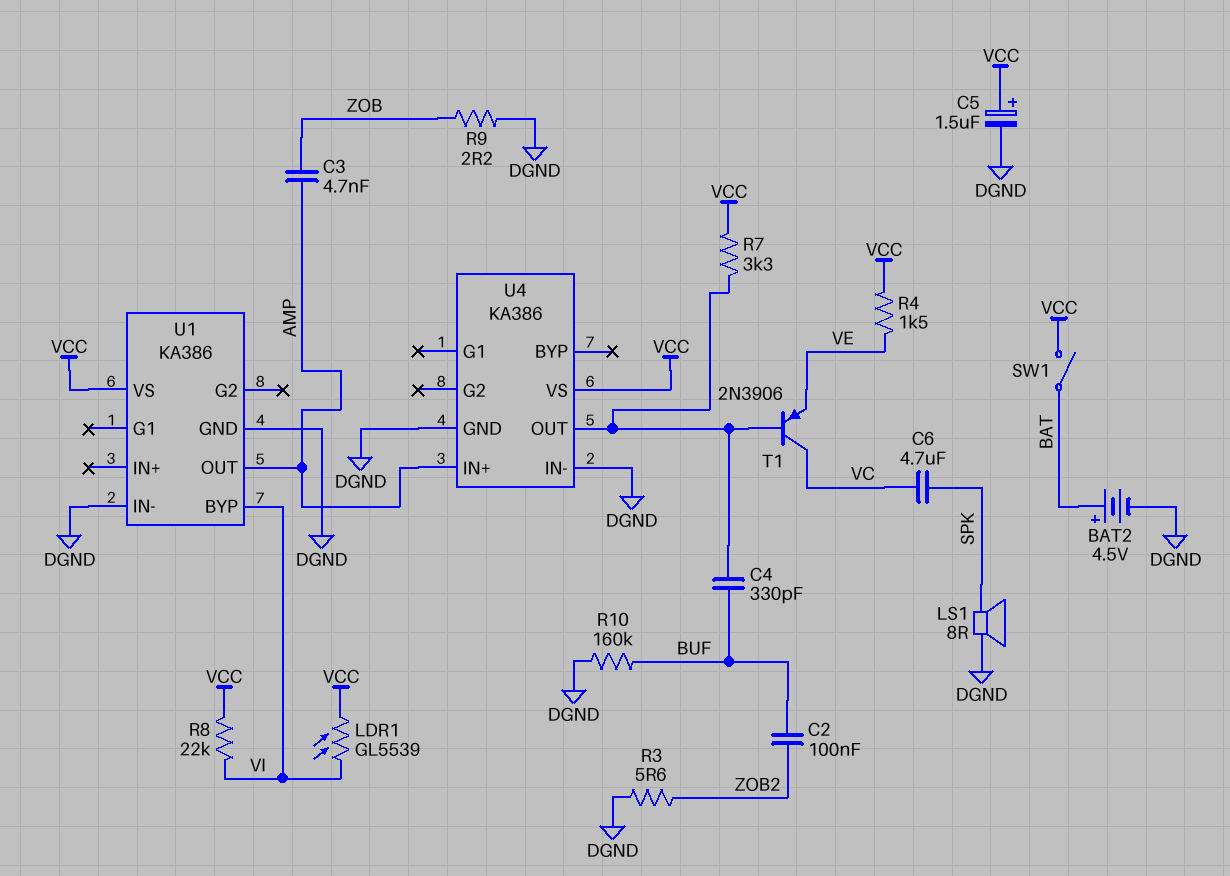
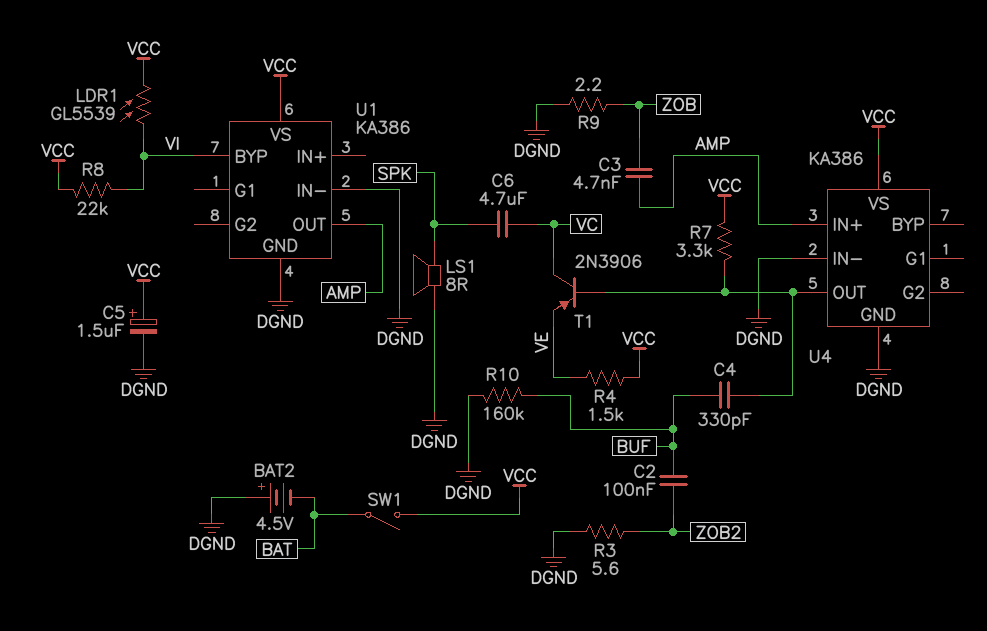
BAT2: 4.5V (plus BAT, minus DGND) -> 4.5V (plus DGND, minus BAT)

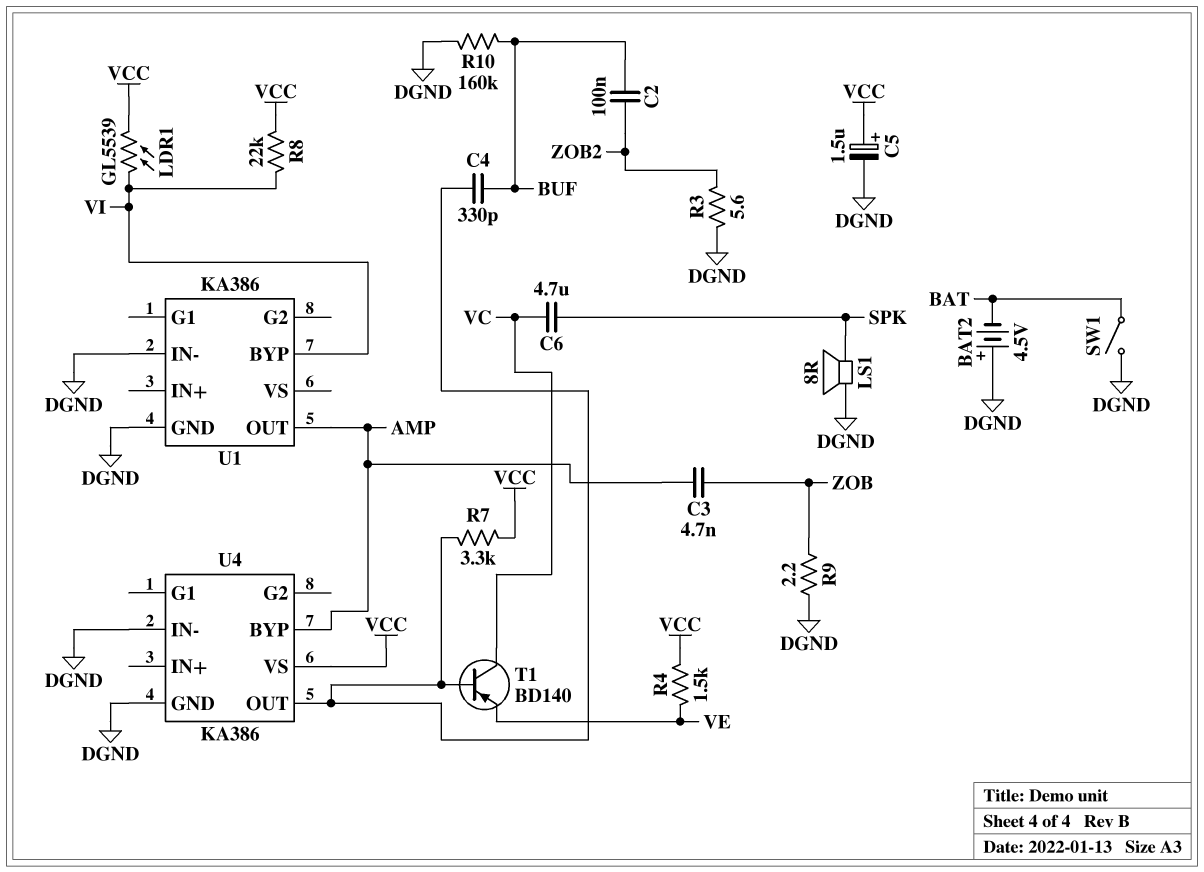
SW1: switch (BAT, VCC) -> switch (BAT, DGND)
T1: PNP 2N3906 (B U4/OUT, C VC, E VE) -> PNP BD140 (B U4/OUT, C VC, E VE)
U1 pin VS: VCC -> none
U4 pin BYP: none -> AMP
U4 pin IN+: AMP -> none

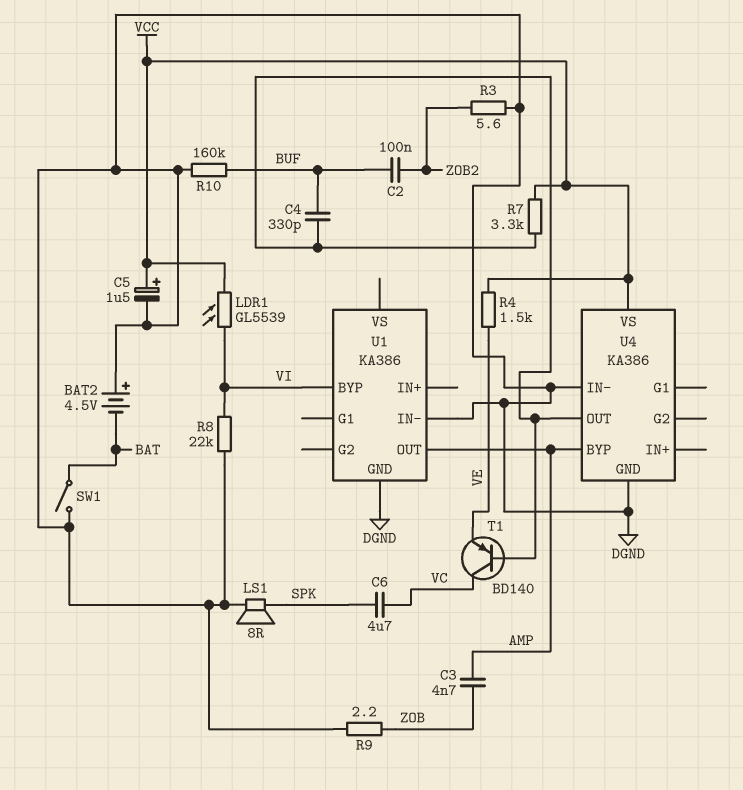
R8: 22k (VCC, VI) -> 22k (DGND, VI)

